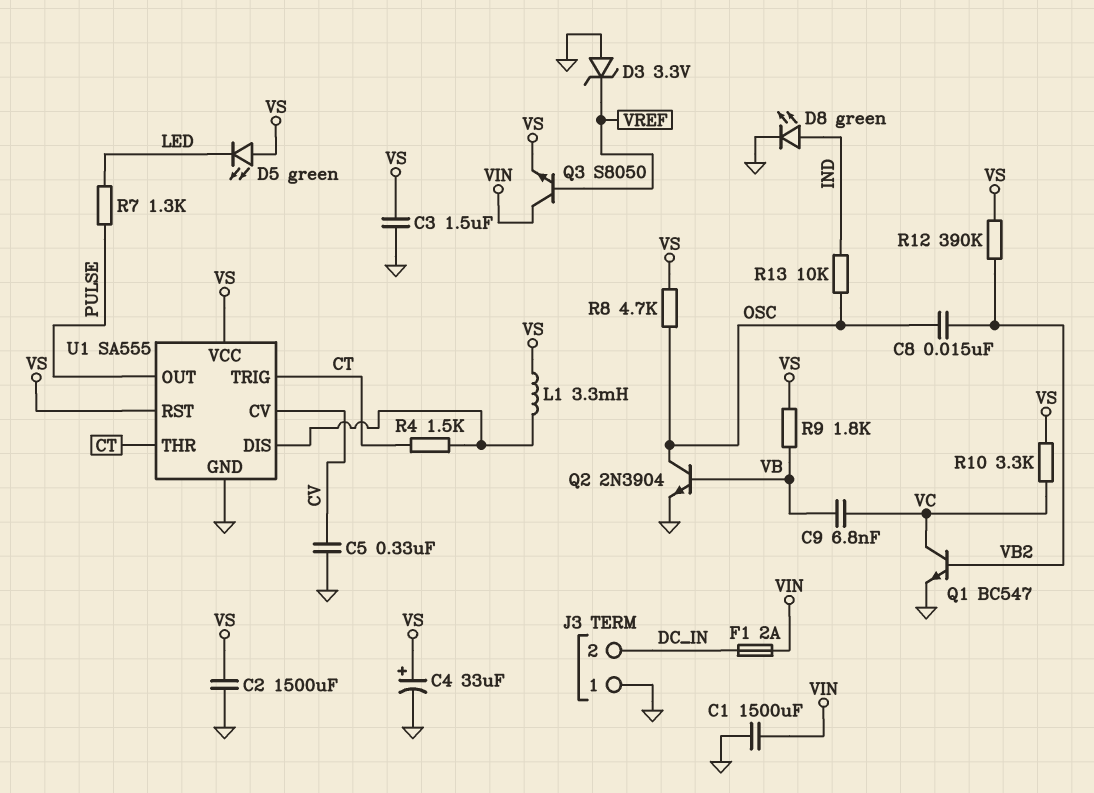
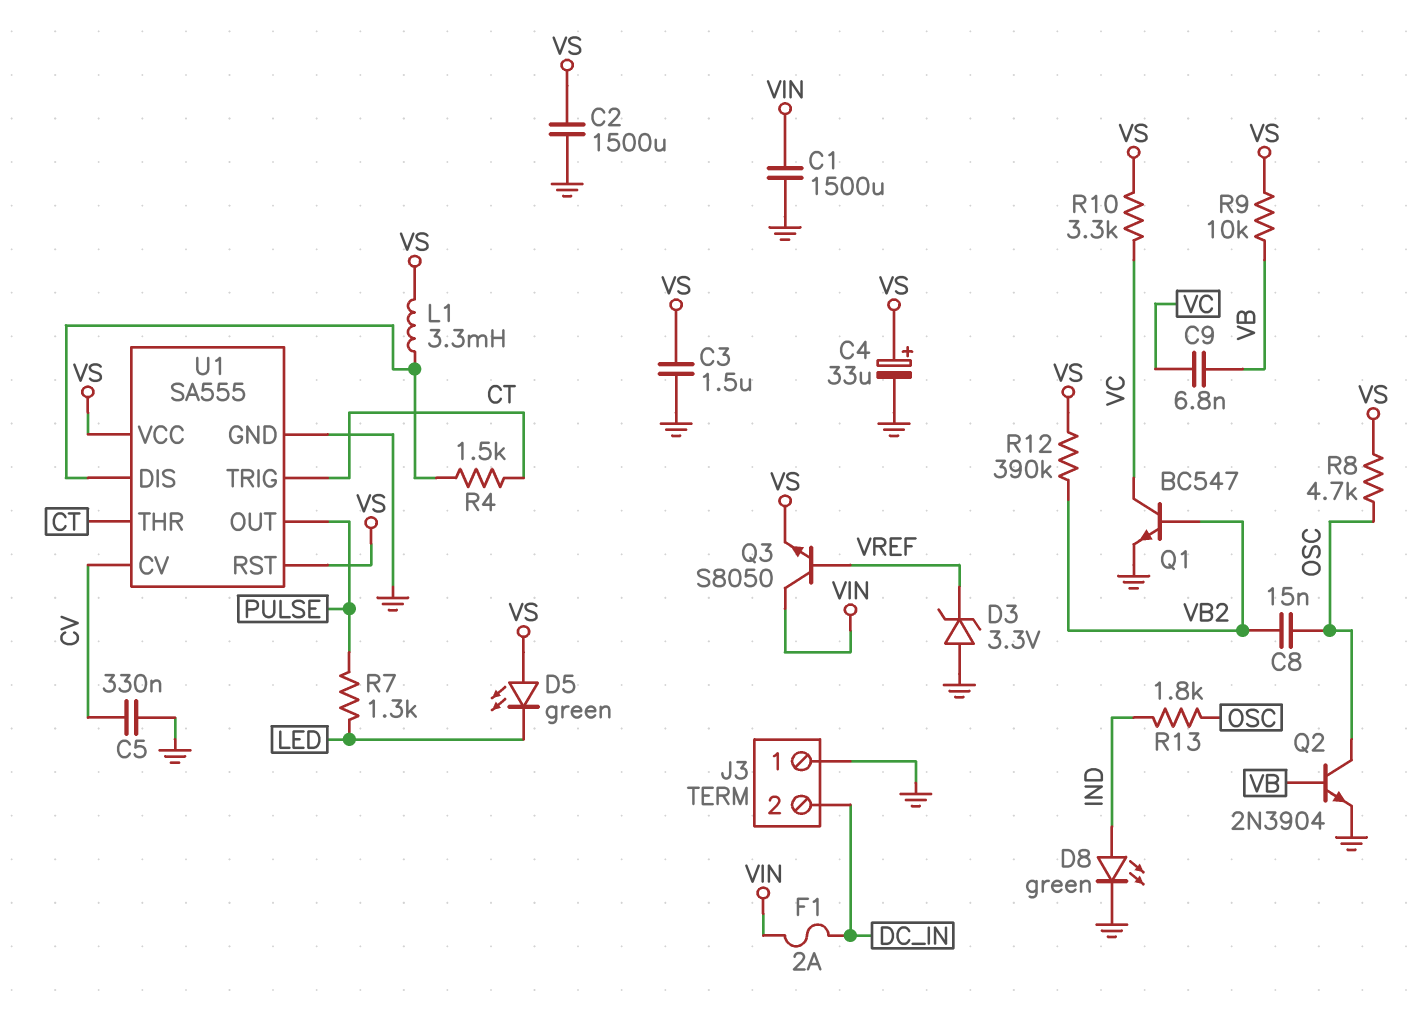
R9: 1.8k (VB, VS) -> 10k (VB, VS)
R13: 10k (IND, OSC) -> 1.8k (IND, OSC)

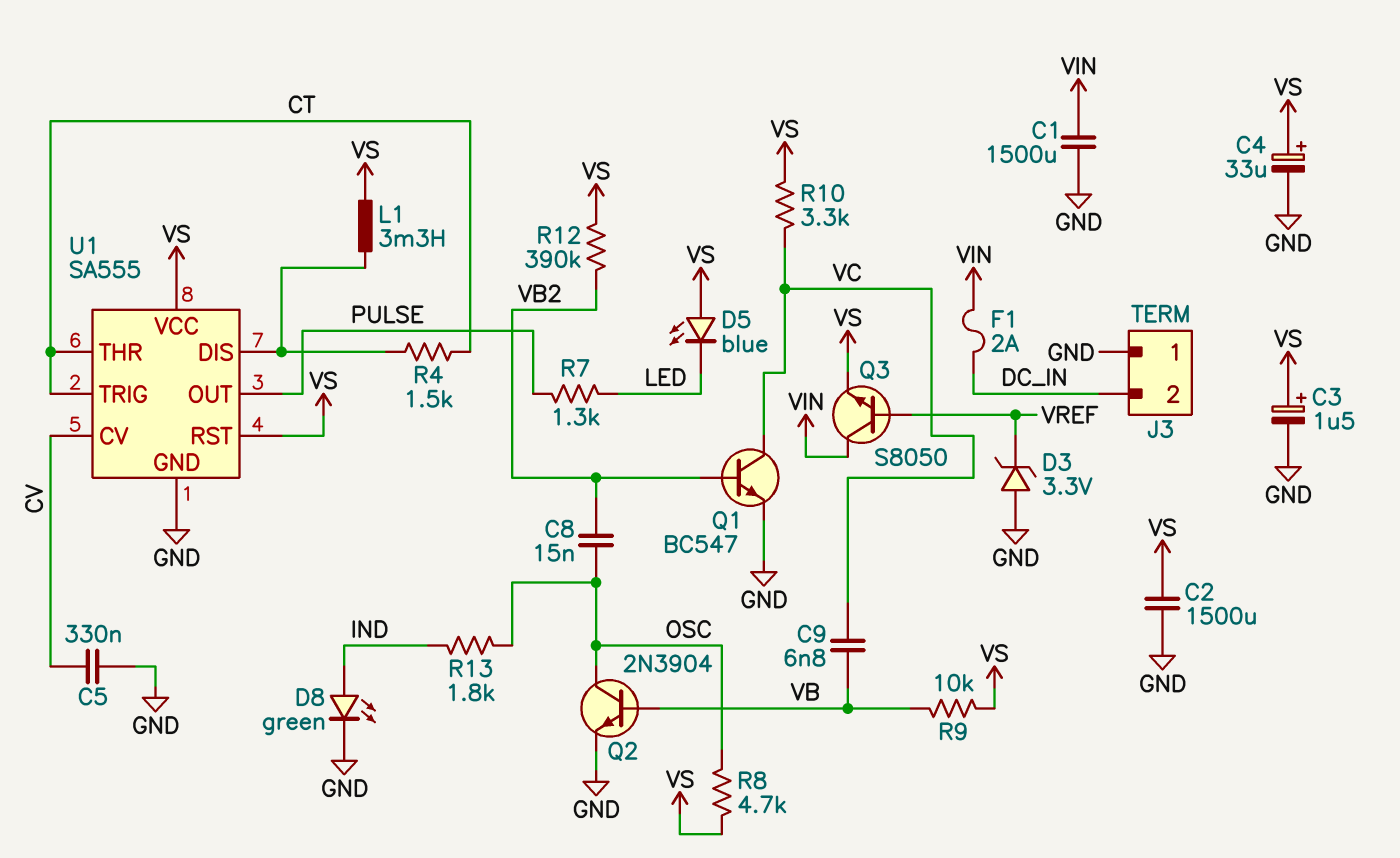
C3: 1.5uF (GND, VS) -> 1.5uF (plus VS, minus GND)
D5: LED green (A VS, K LED) -> LED blue (A VS, K LED)

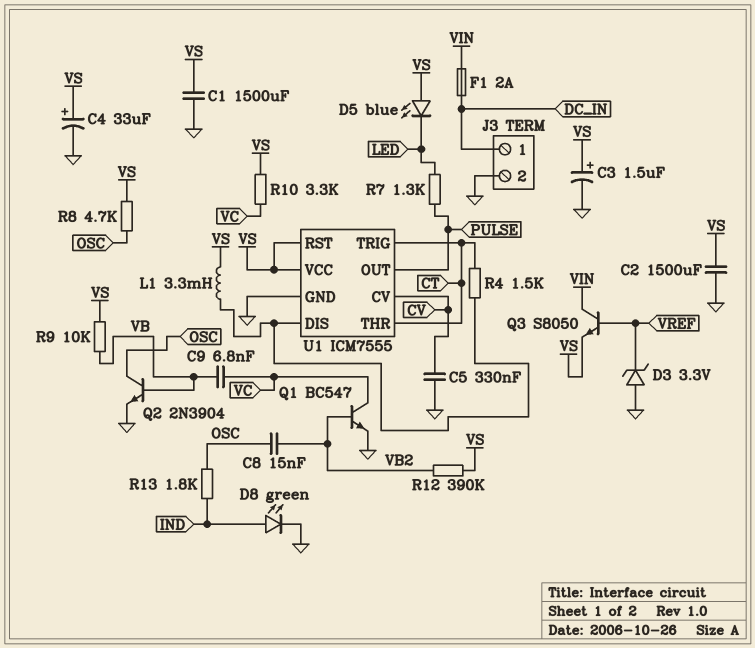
C1: 1500uF (GND, VIN) -> 1500uF (GND, VS)
J3 pin 1: GND -> DC_IN
J3 pin 2: DC_IN -> GND
U1: SA555 -> ICM7555

